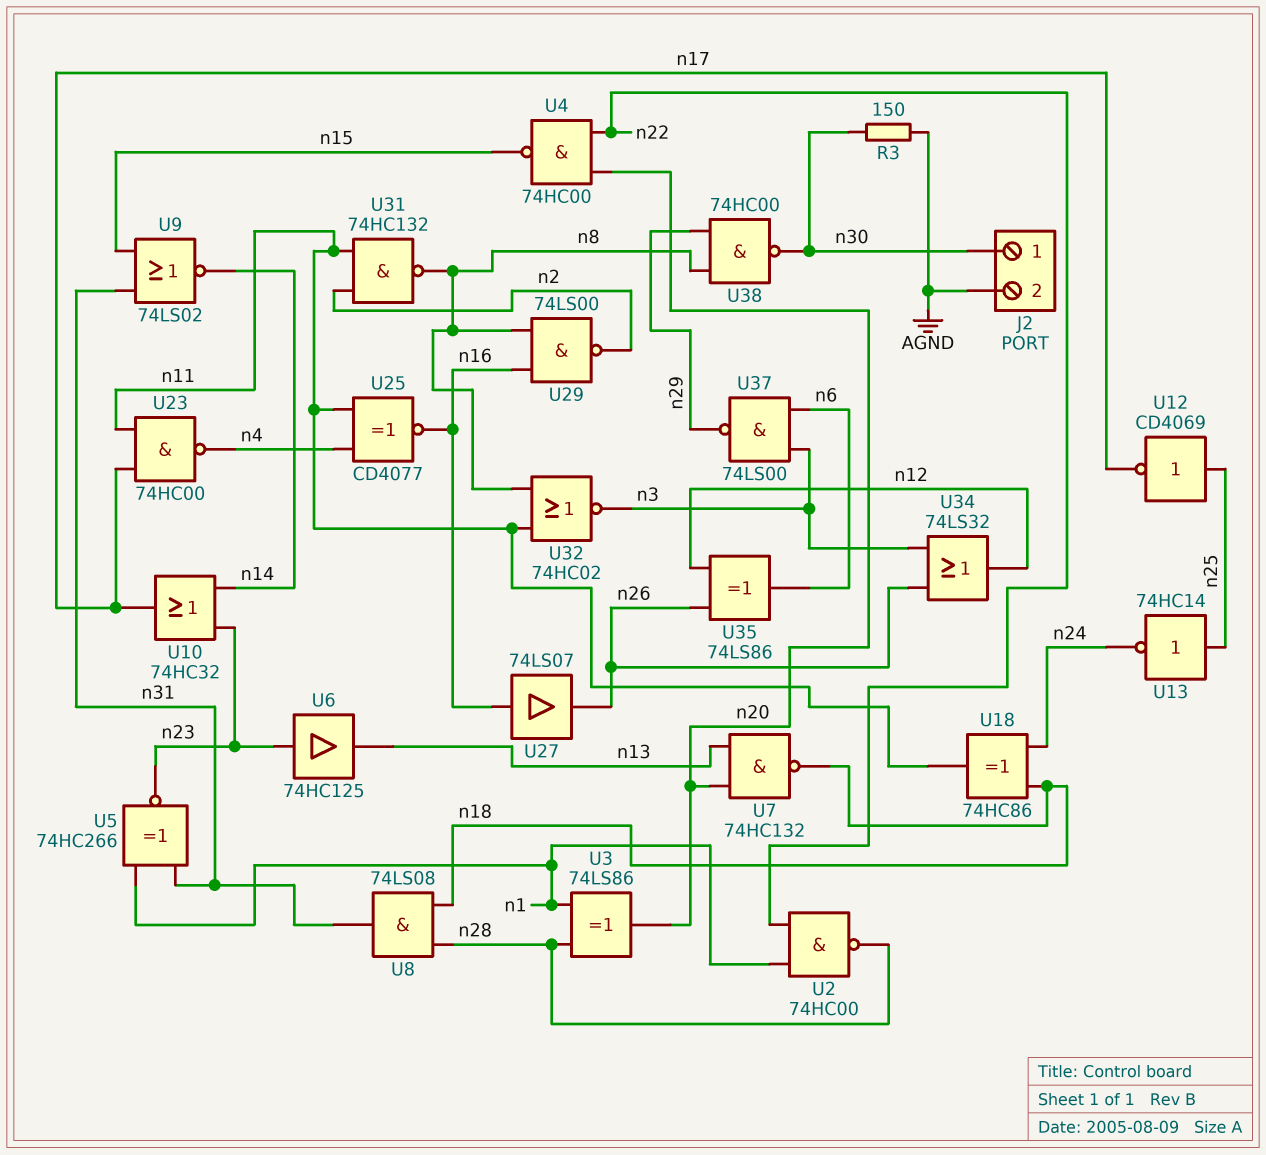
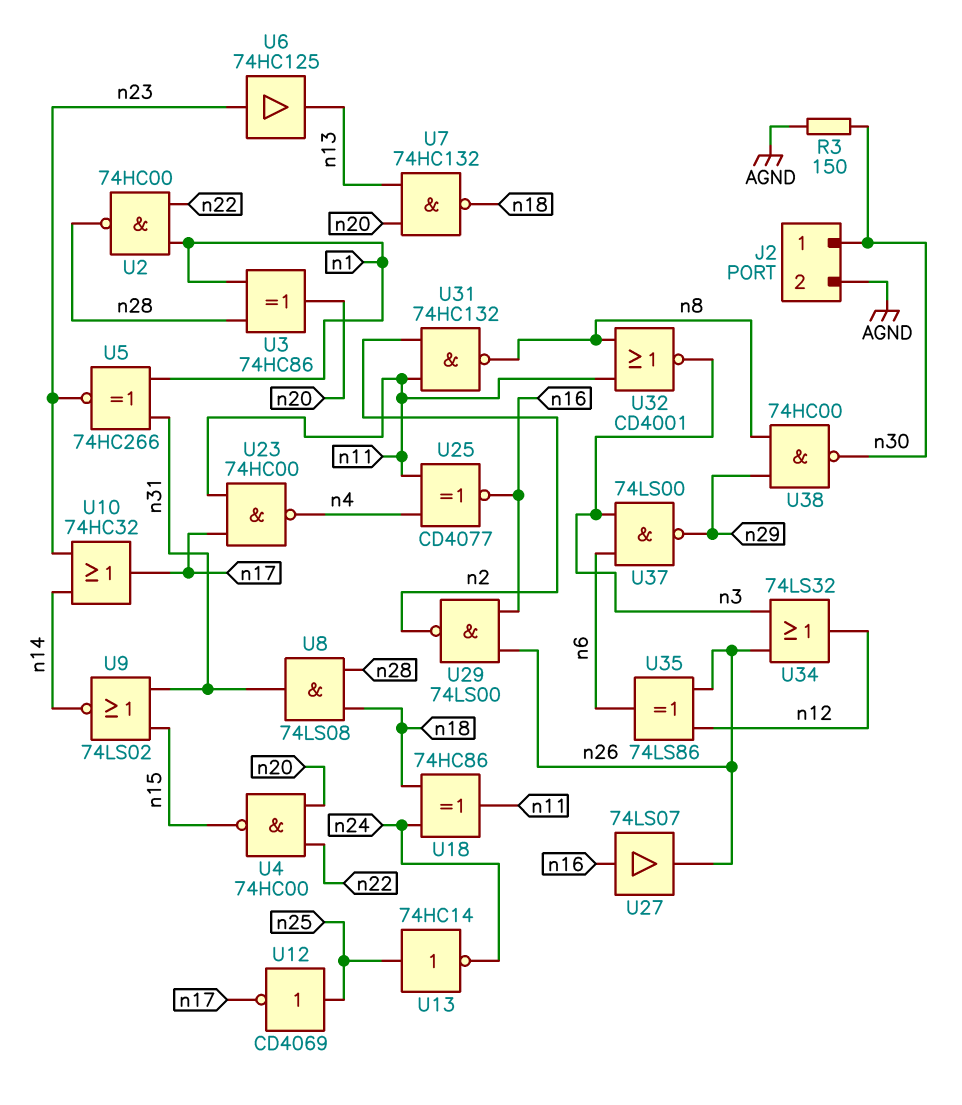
U3: XOR 74LS86 (in n1, in n28, out n20) -> XOR 74HC86 (in n1, in n28, out n20)
U29: NAND 74LS00 (in n8, in n16, out n2) -> NAND 74LS00 (in n16, in n26, out n2)
U32: NOR 74HC02 (in n8, in n11, out n3) -> NOR CD4001 (in n8, in n11, out n3)

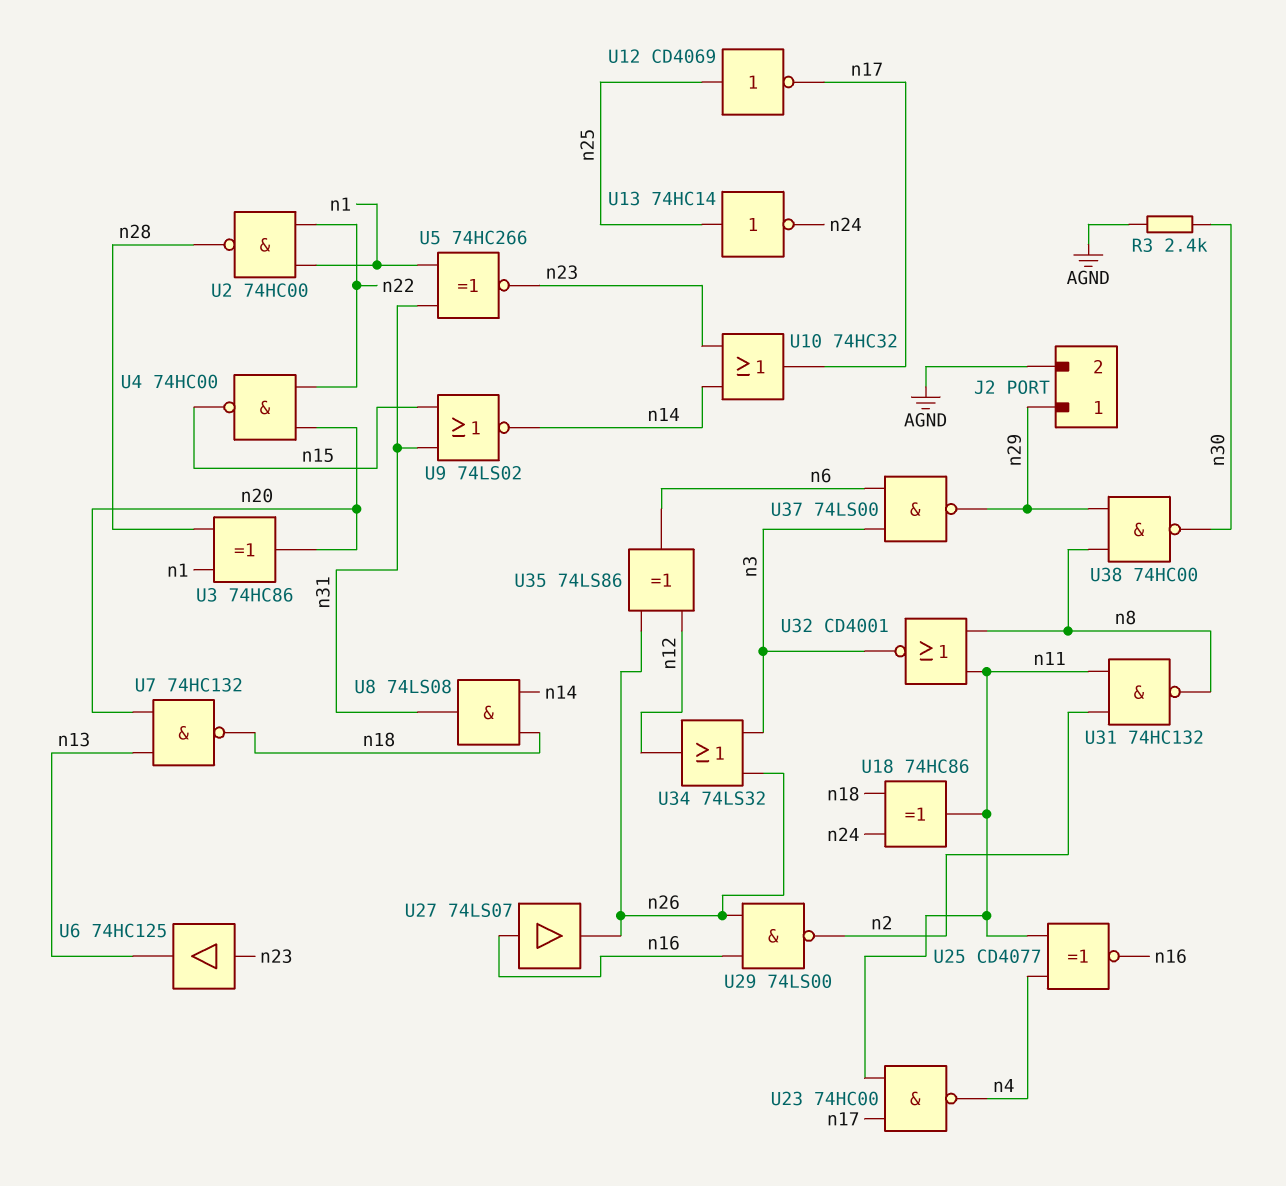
J2 pin 1: n30 -> n29
R3: 150 (AGND, n30) -> 2.4k (AGND, n30)
U8: AND 74LS08 (in n18, in n28, out n31) -> AND 74LS08 (in n14, in n18, out n31)

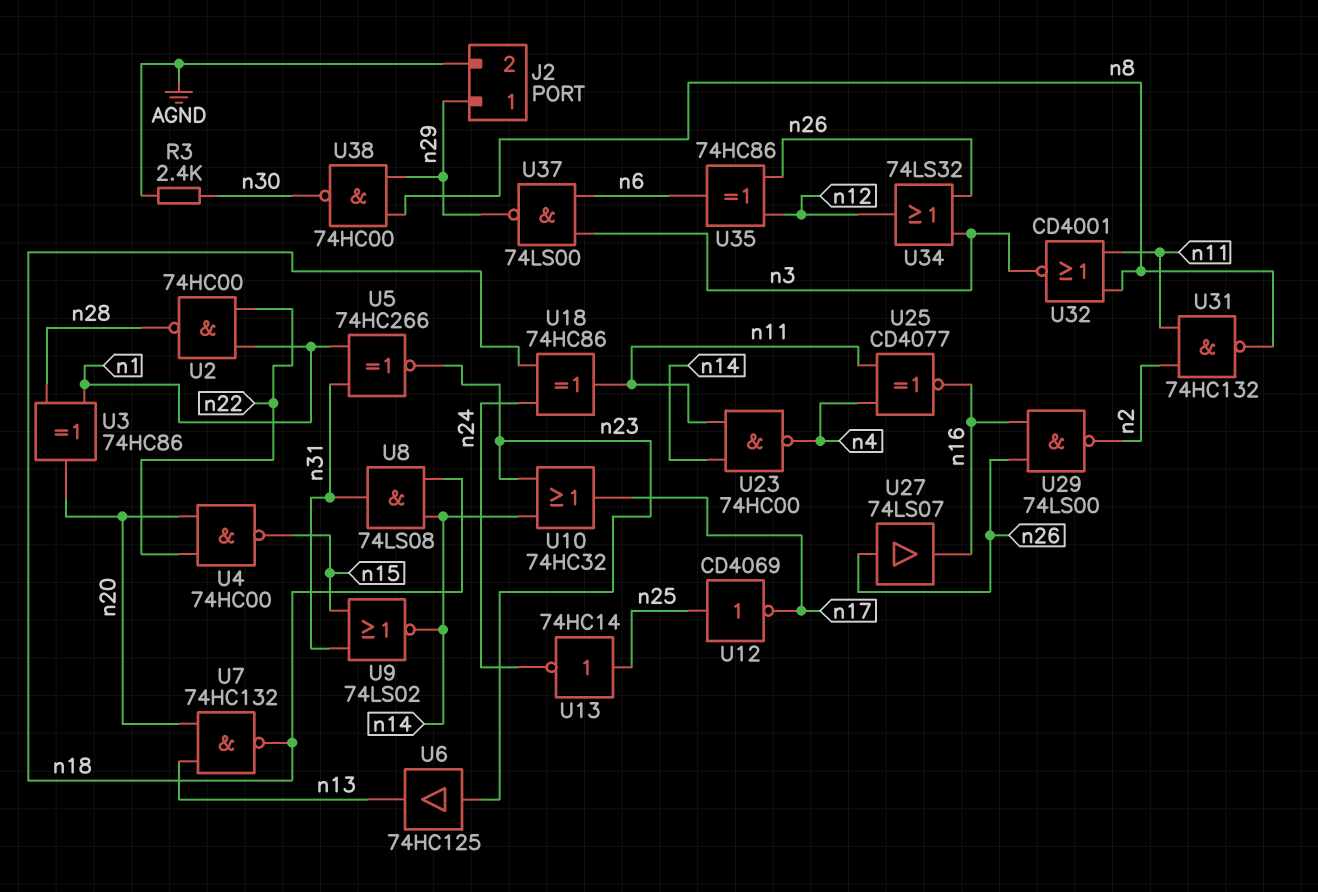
U23: NAND 74HC00 (in n11, in n17, out n4) -> NAND 74HC00 (in n11, in n14, out n4)
U27: buffer 74LS07 (in n16, out n26) -> buffer 74LS07 (in n26, out n16)
U35: XOR 74LS86 (in n12, in n26, out n6) -> XOR 74HC86 (in n12, in n26, out n6)

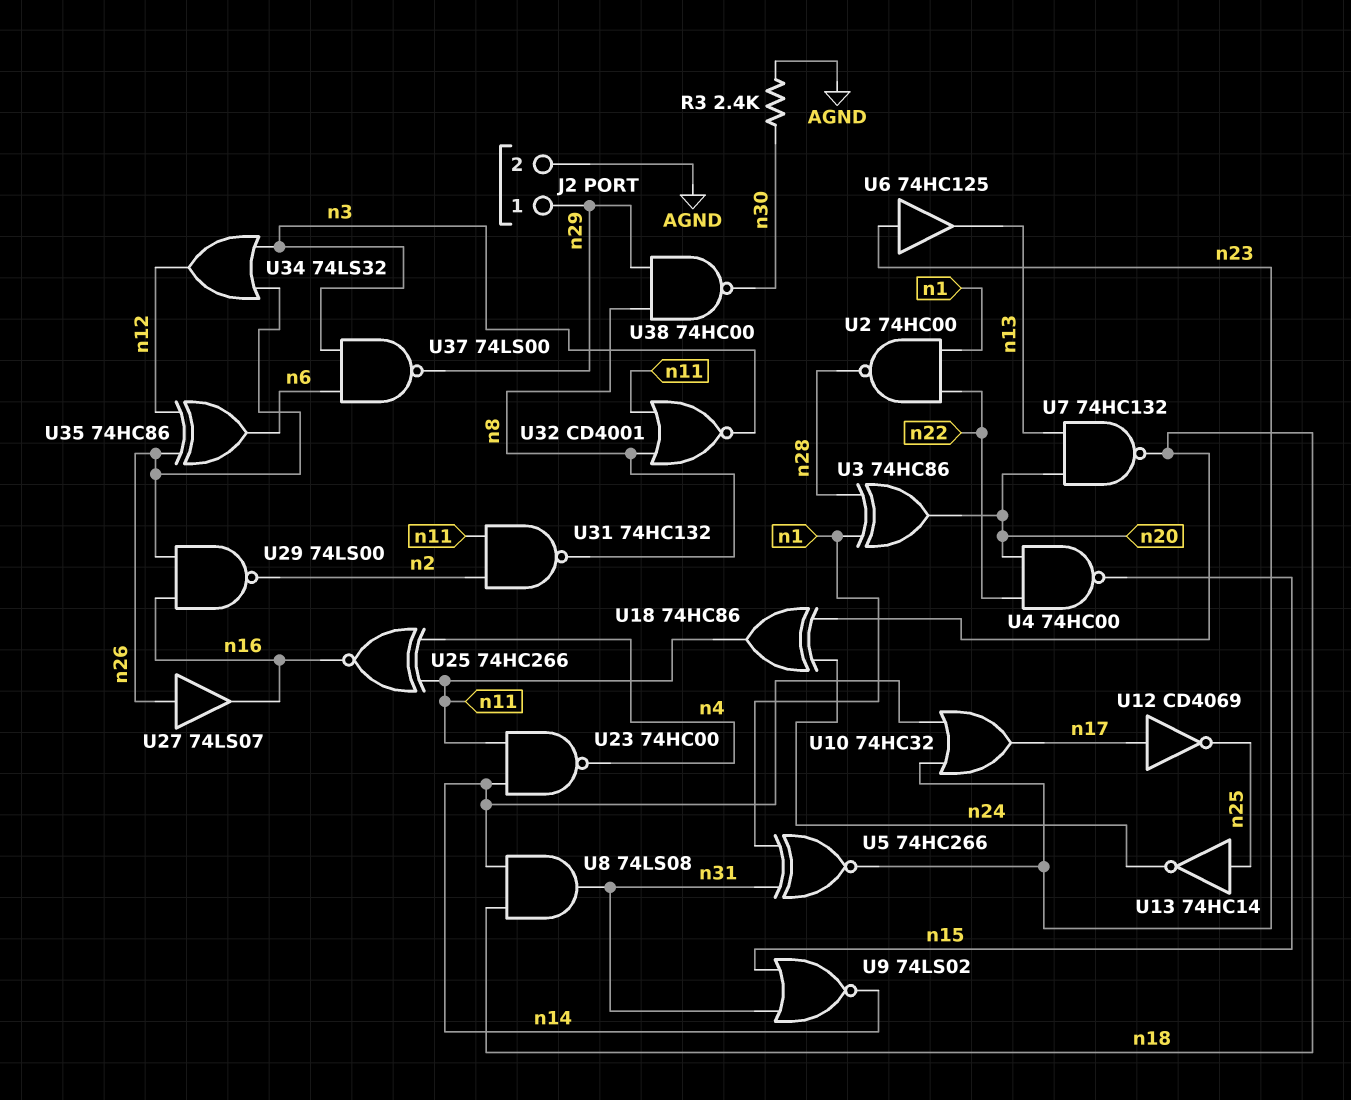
U12: NOT CD4069 (in n25, out n17) -> NOT CD4069 (in n17, out n25)
U25: XNOR CD4077 (in n4, in n11, out n16) -> XNOR 74HC266 (in n4, in n11, out n16)

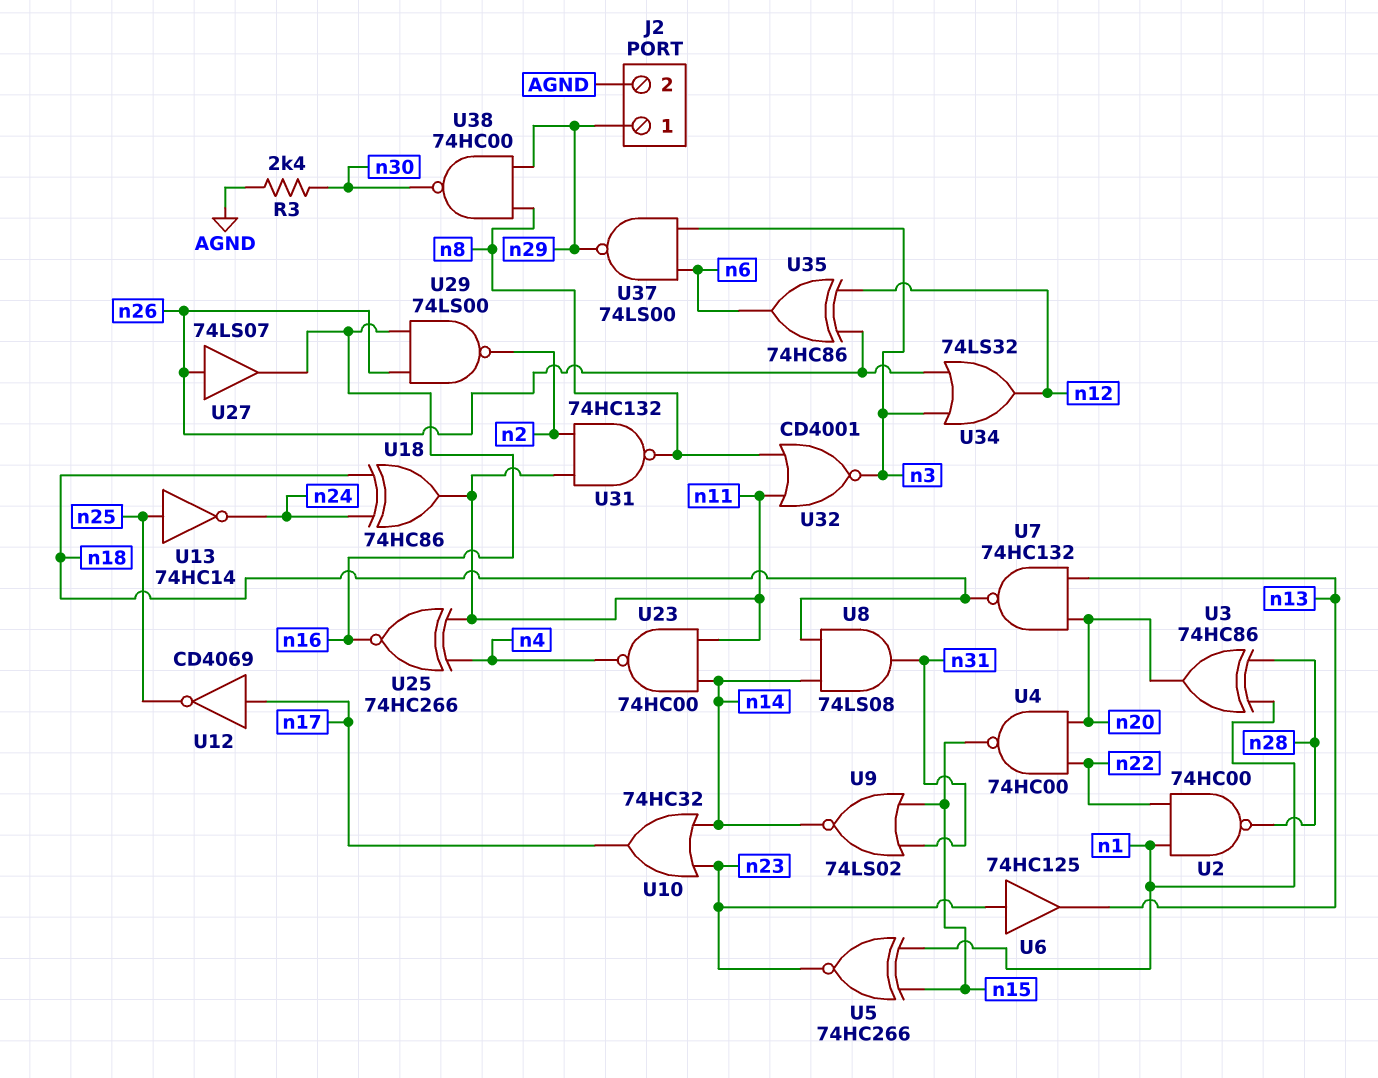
U5: XNOR 74HC266 (in n1, in n31, out n23) -> XNOR 74HC266 (in n1, in n15, out n23)

